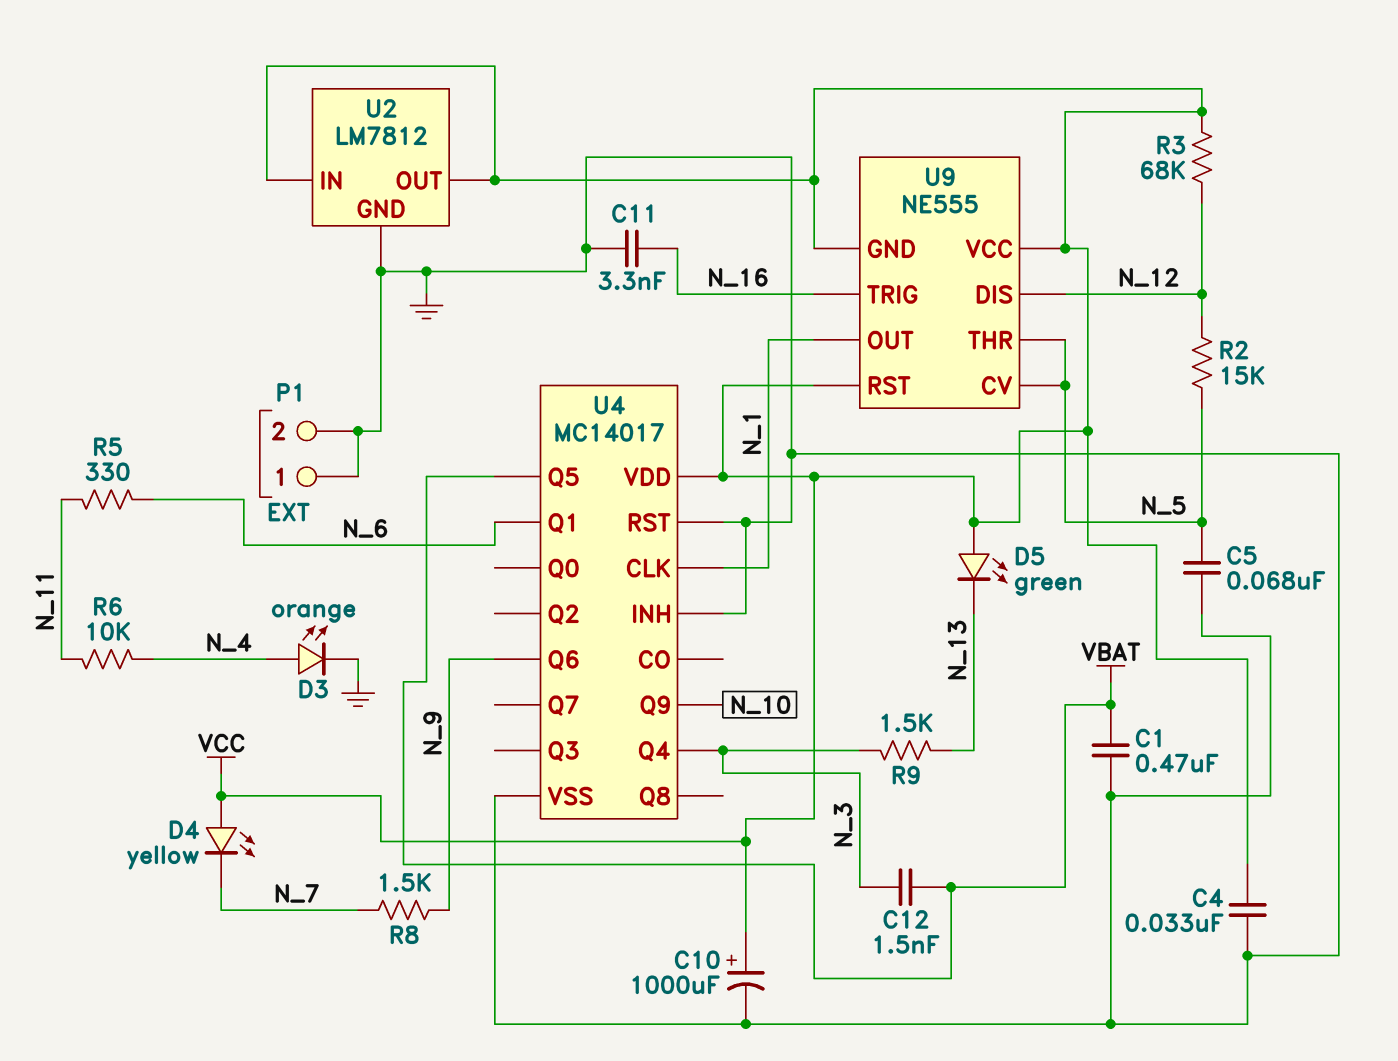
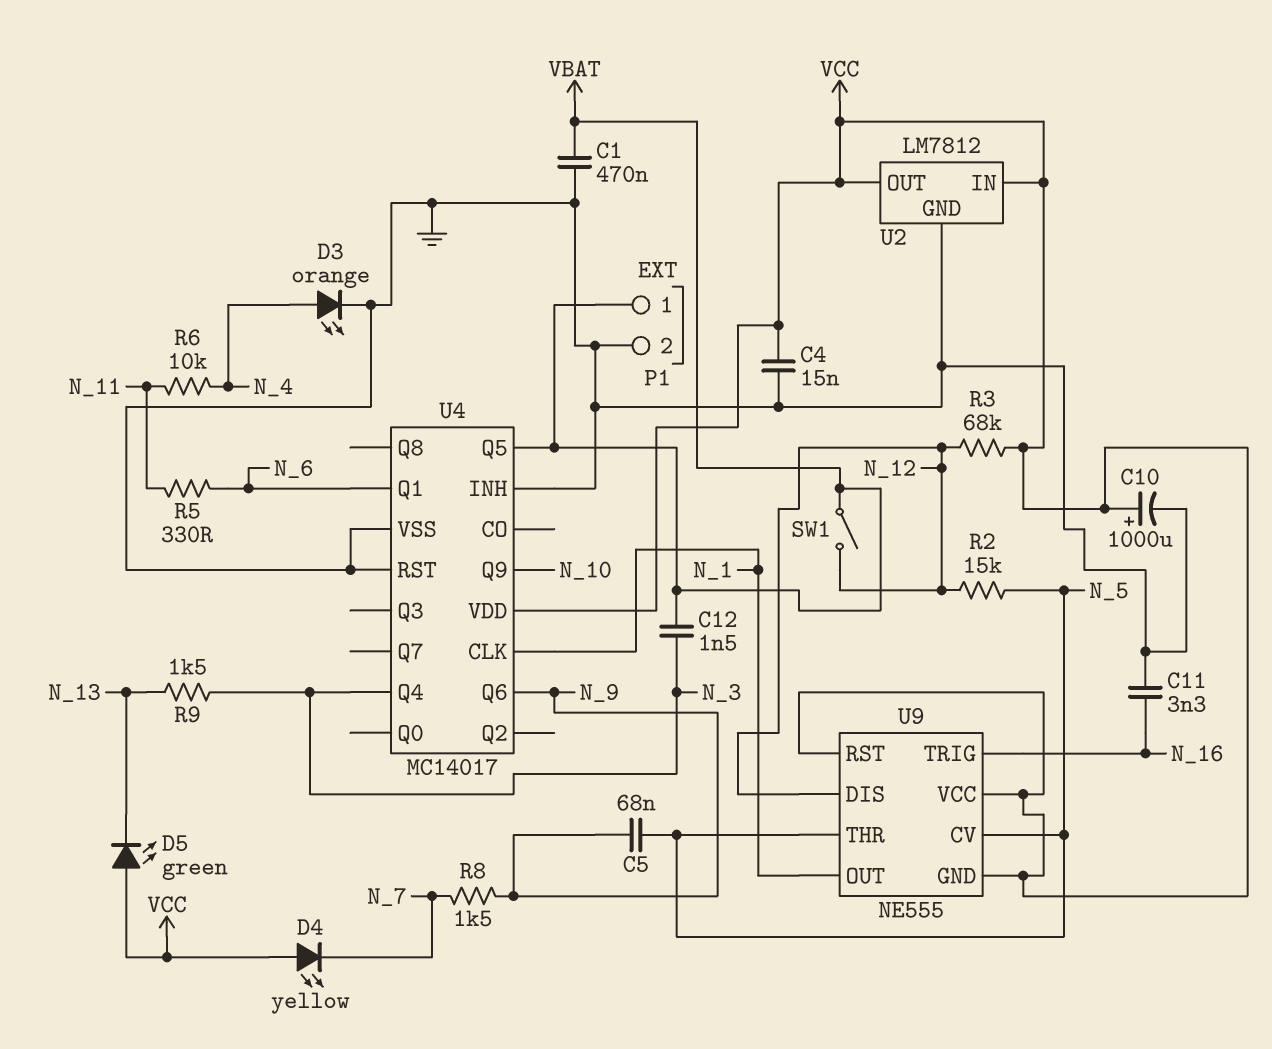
C4: 33nF (GND, VCC) -> 15nF (GND, VCC)
C5: 68nF (GND, N_5) -> 68nF (N_5, N_9)
P1 pin 1: GND -> VBAT
SW1: none -> switch (N_12, VBAT)

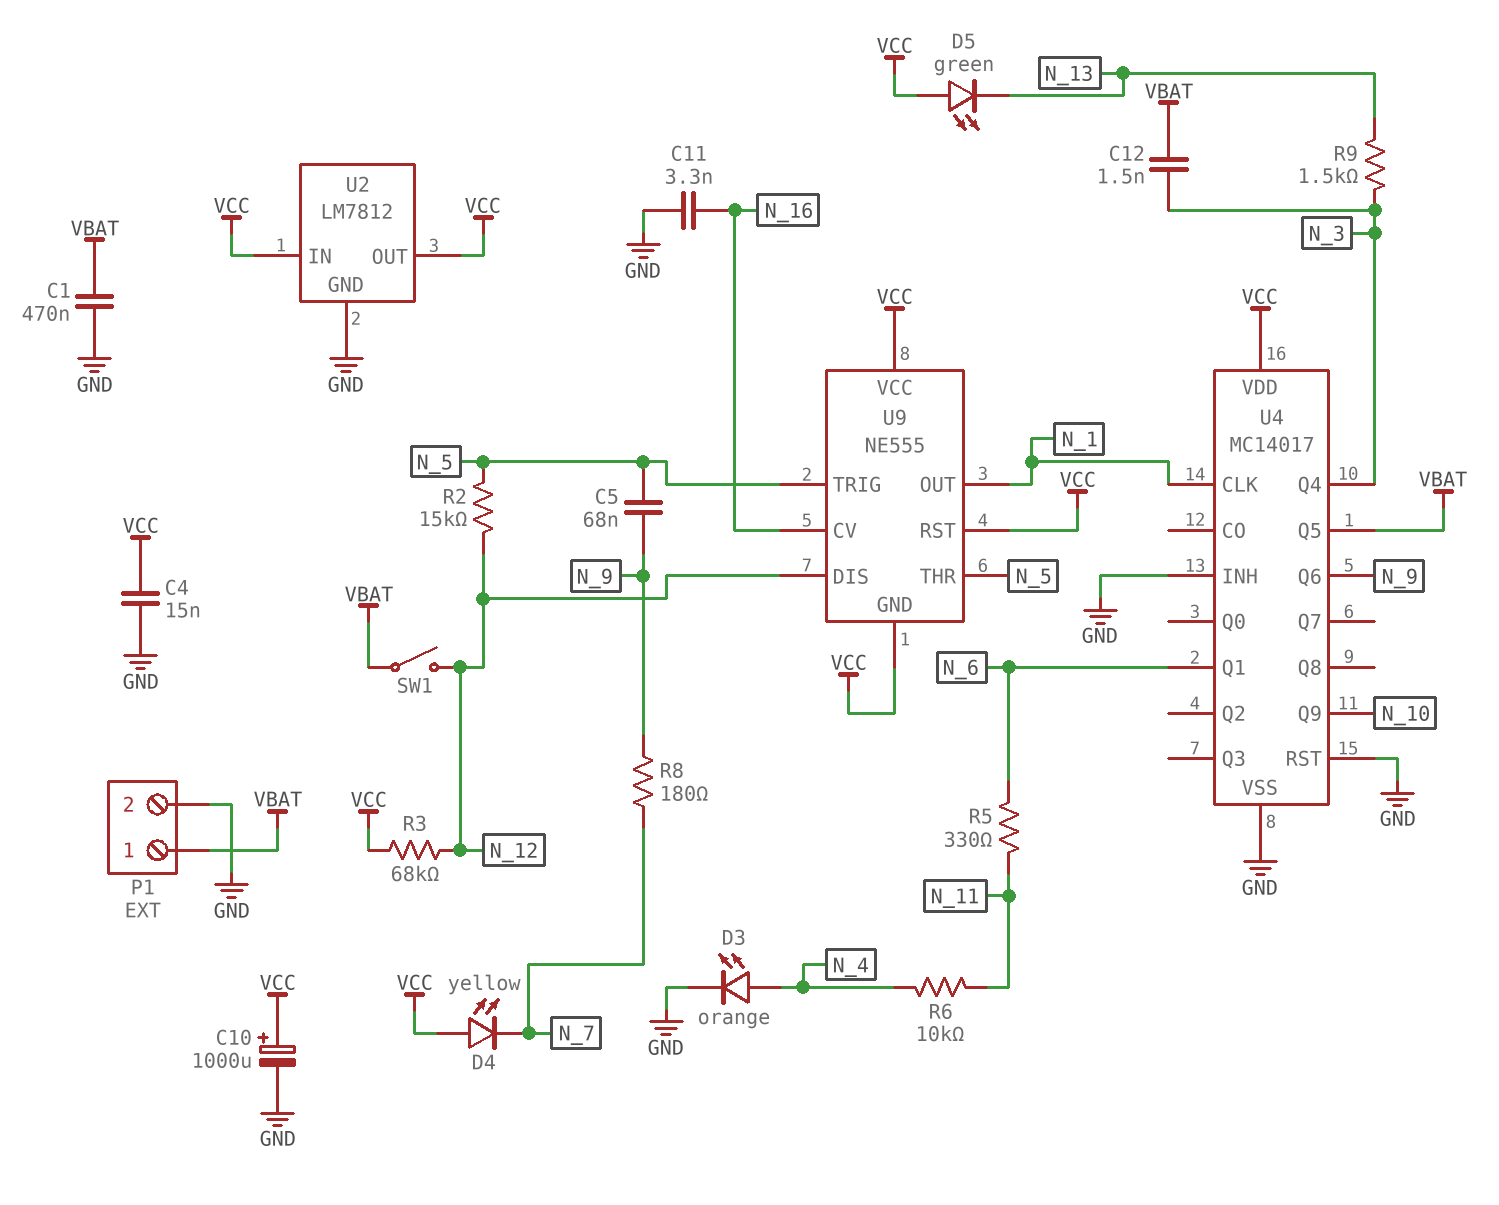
R8: 1.5k (N_7, N_9) -> 180 (N_7, N_9)
U9 pin CV: N_5 -> N_16
U9 pin TRIG: N_16 -> N_5

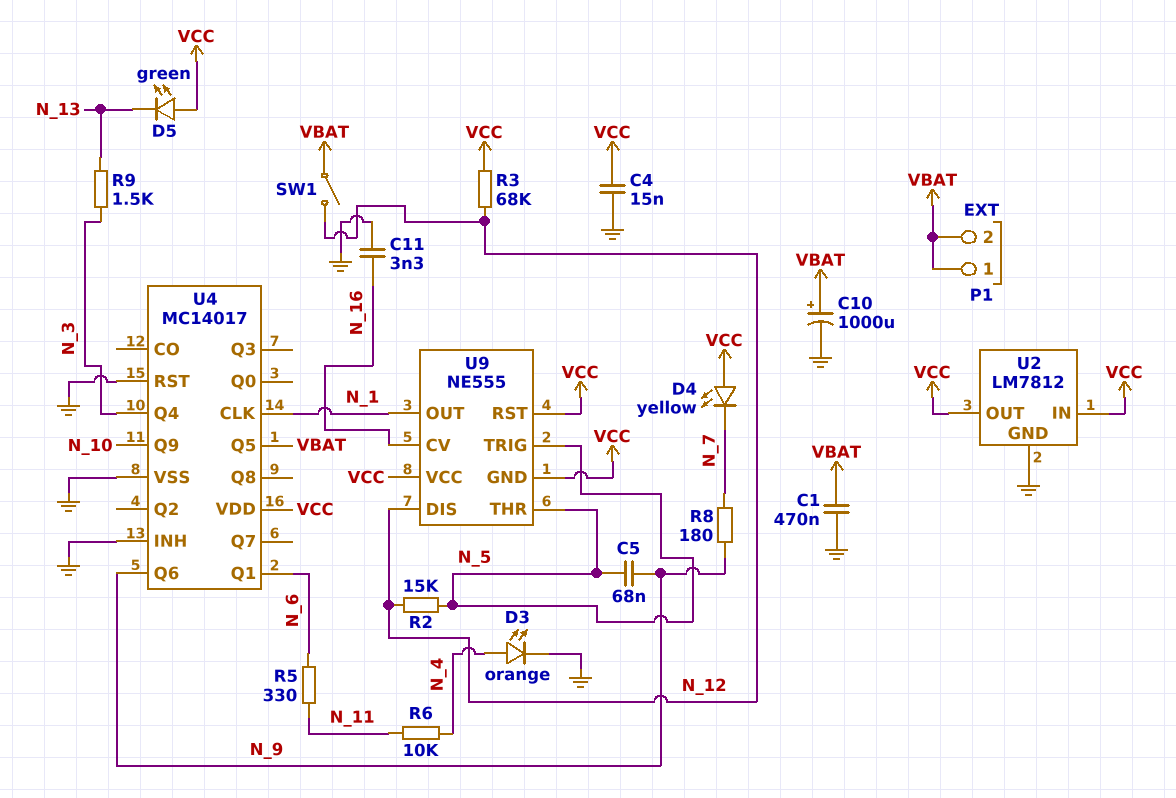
C10: 1000uF (plus VCC, minus GND) -> 1000uF (plus VBAT, minus GND)
C12: 1.5nF (N_3, VBAT) -> none
P1 pin 2: GND -> VBAT

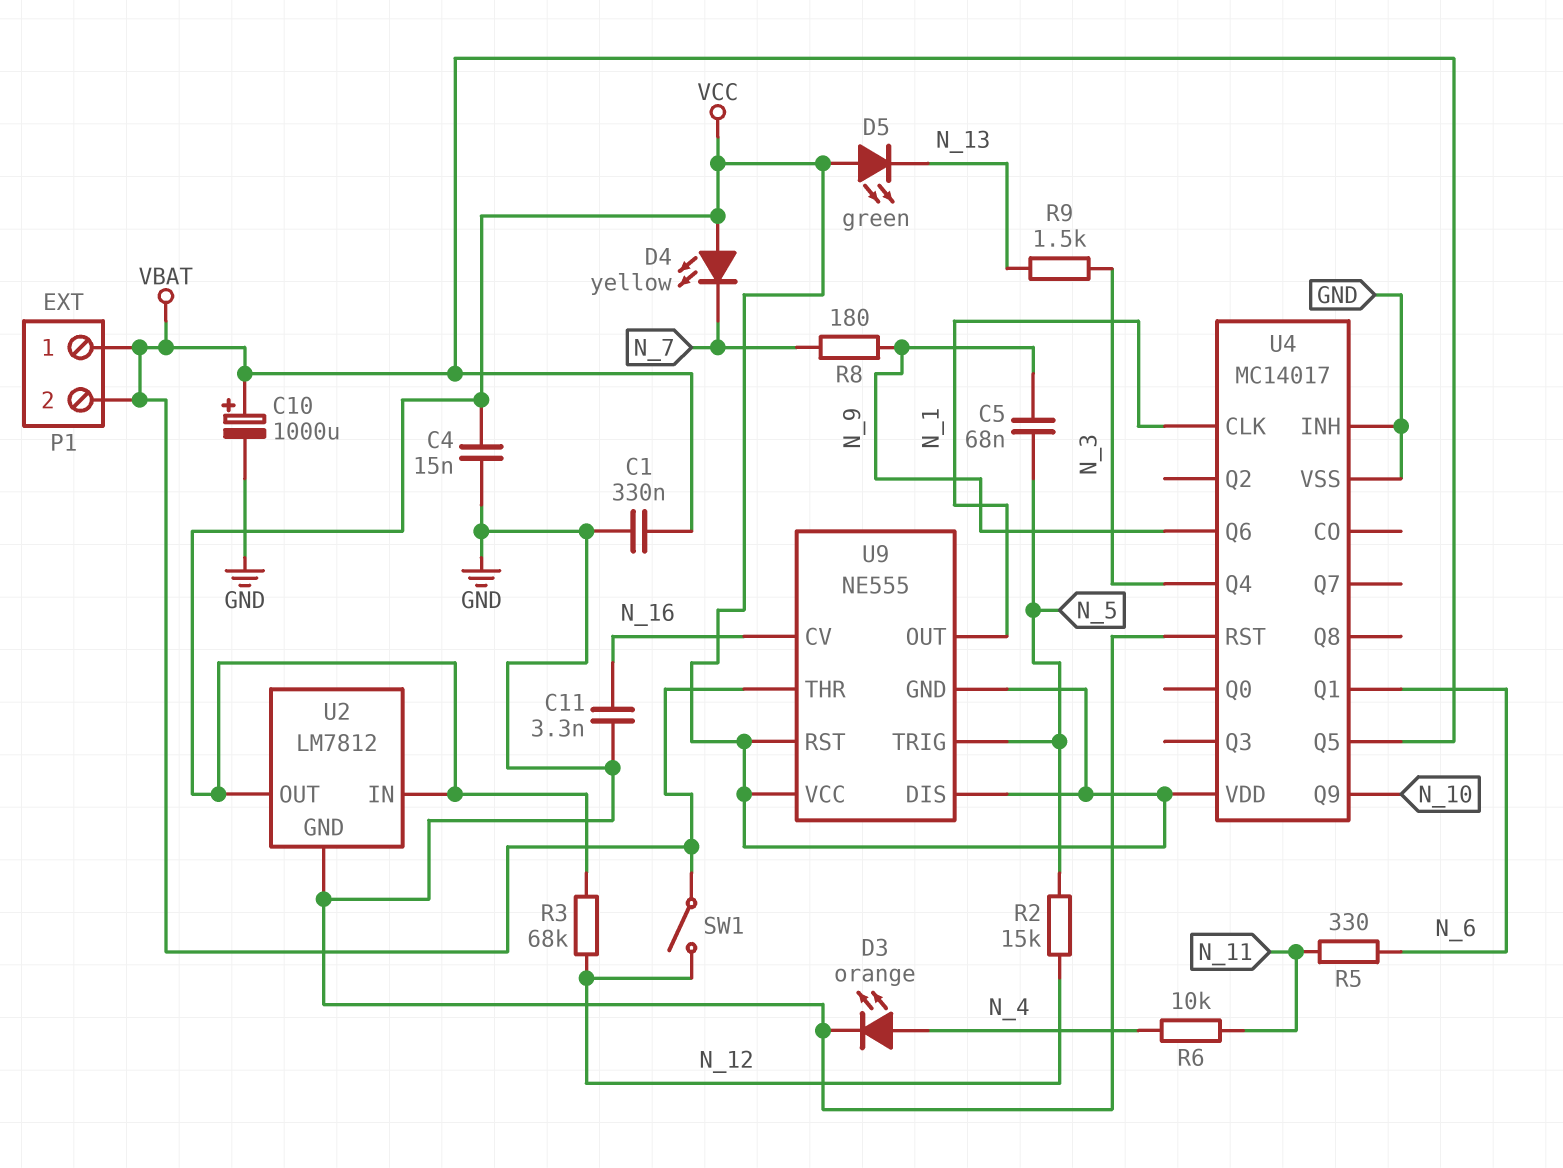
C1: 470nF (GND, VBAT) -> 330nF (GND, VBAT)
U9 pin DIS: N_12 -> VCC
U9 pin THR: N_5 -> VBAT

